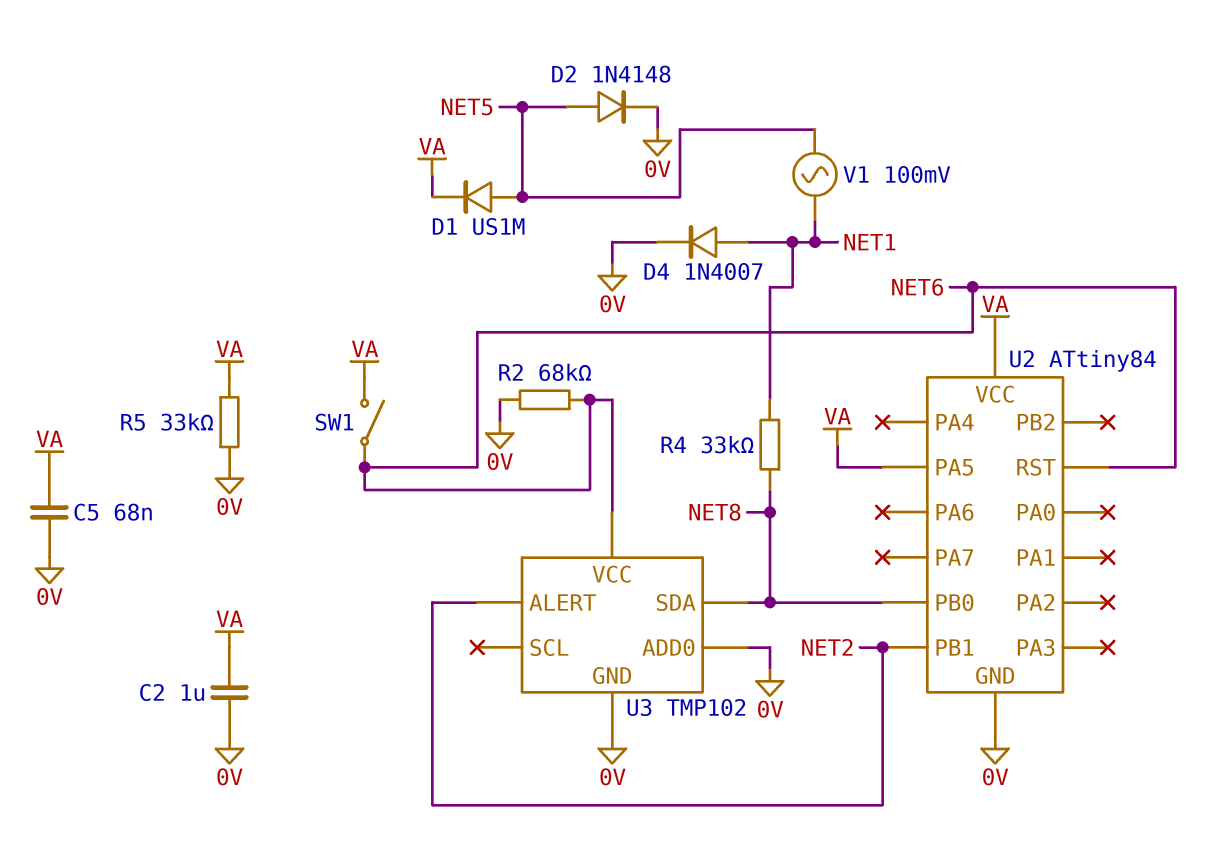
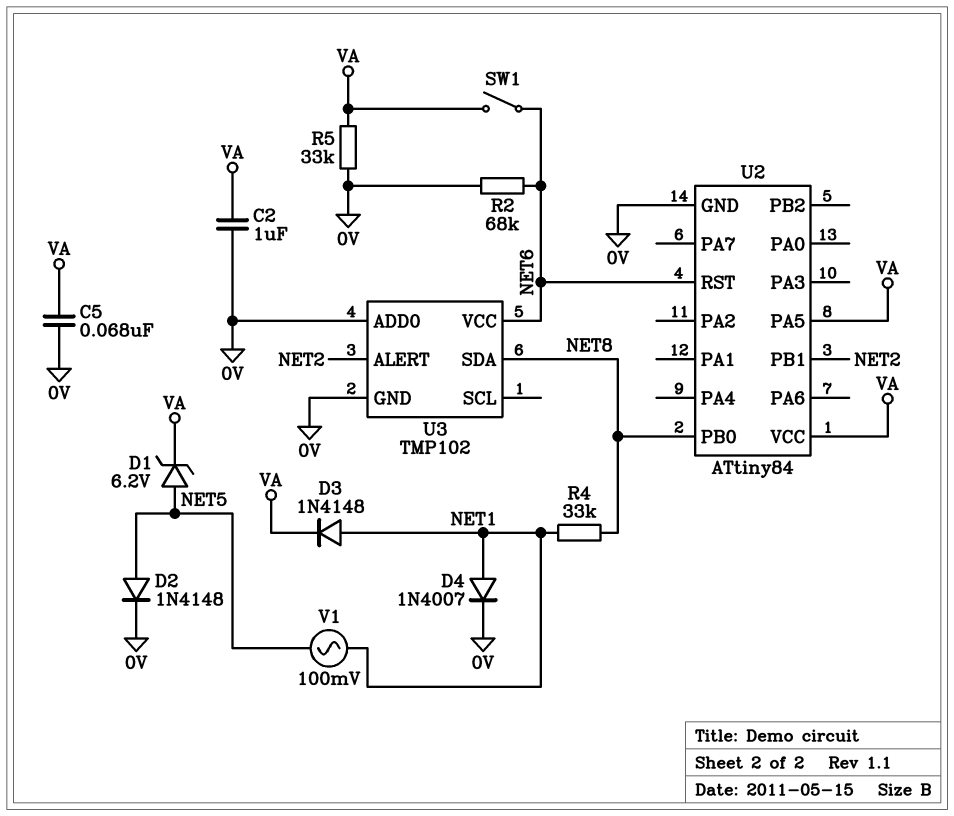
D1: diode US1M (A NET5, K VA) -> zener 6.2V (A NET5, K VA)
D3: none -> diode 1N4148 (A NET1, K VA)

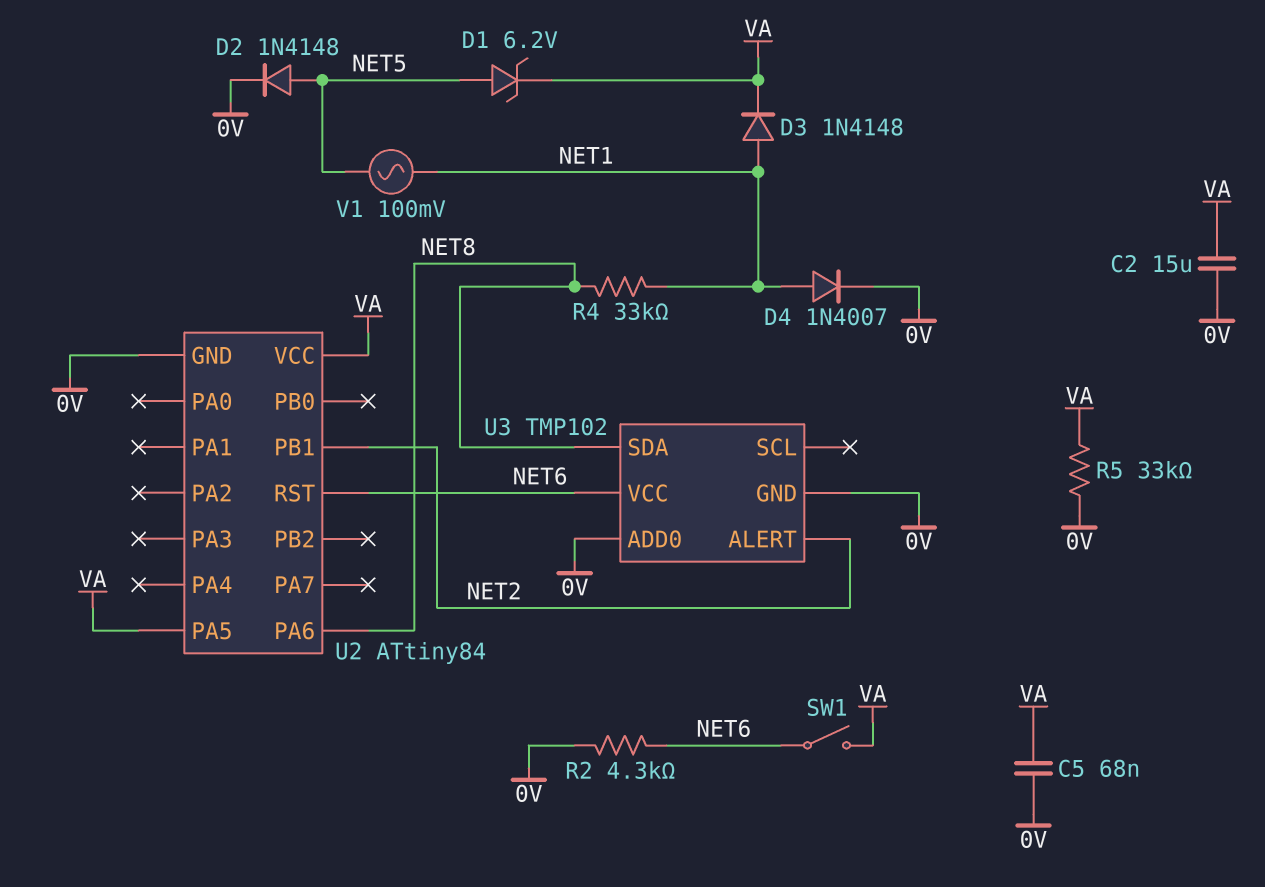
C2: 1uF (0V, VA) -> 15uF (0V, VA)
R2: 68k (0V, NET6) -> 4.3k (0V, NET6)
U2 pin PA6: none -> NET8
U2 pin PB0: NET8 -> none

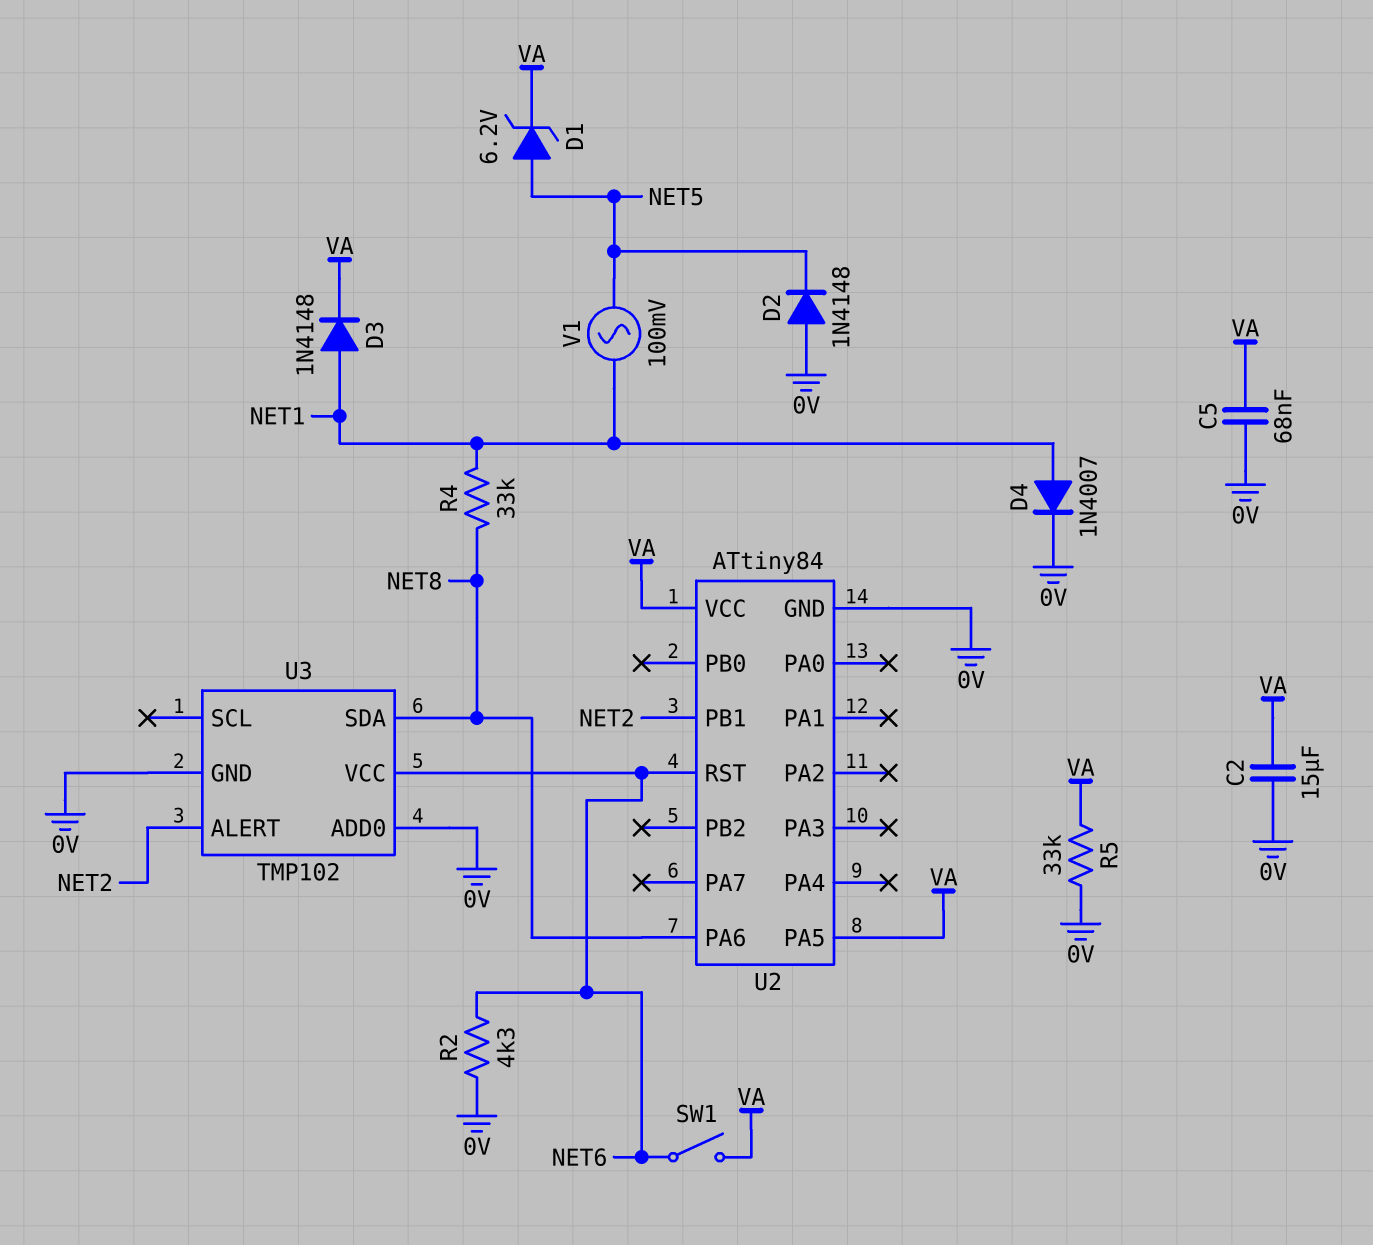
D2: diode 1N4148 (A NET5, K 0V) -> diode 1N4148 (A 0V, K NET5)

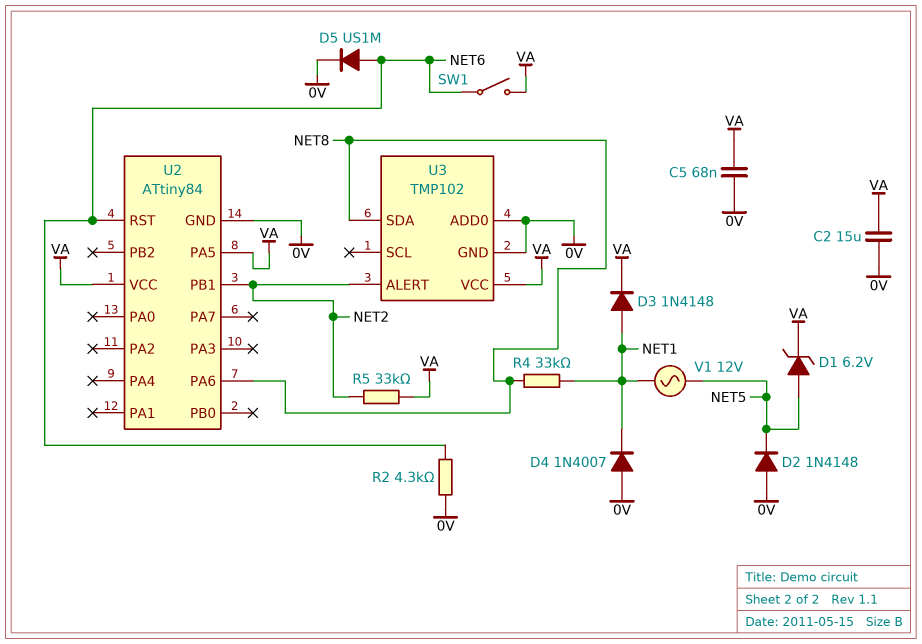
D4: diode 1N4007 (A NET1, K 0V) -> diode 1N4007 (A 0V, K NET1)
D5: none -> diode US1M (A NET6, K 0V)
R5: 33k (0V, VA) -> 33k (NET2, VA)
U3 pin VCC: NET6 -> VA
V1: AC 100mV (NET1, NET5) -> AC 12V (NET1, NET5)

